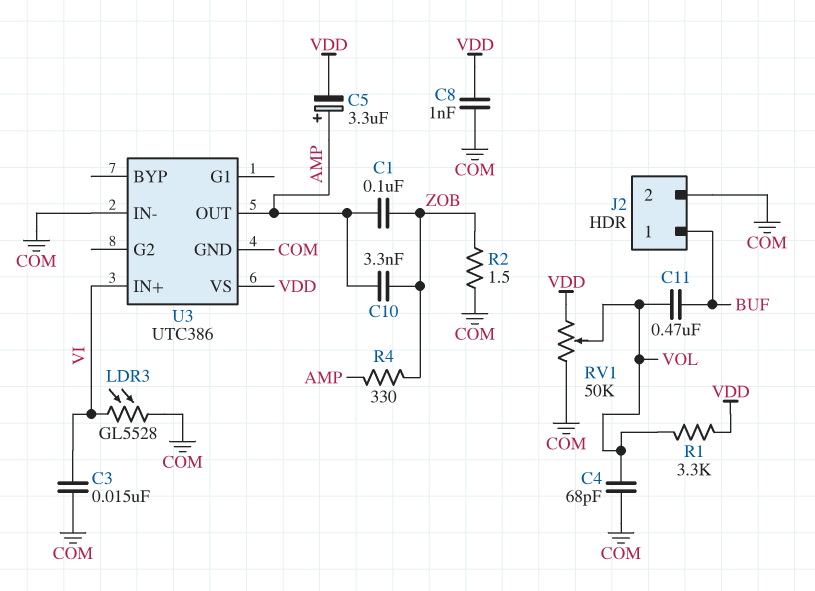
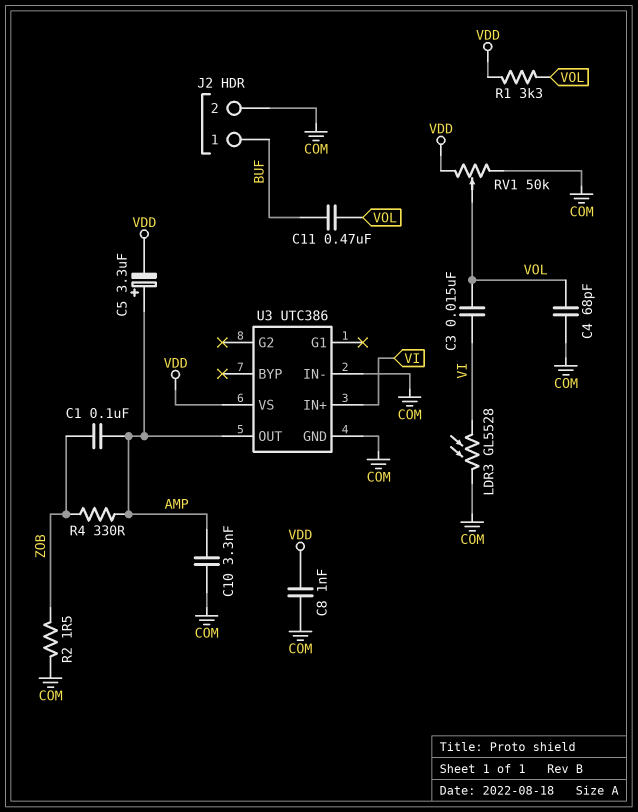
C3: 15nF (COM, VI) -> 15nF (VI, VOL)
C10: 3.3nF (AMP, ZOB) -> 3.3nF (AMP, COM)

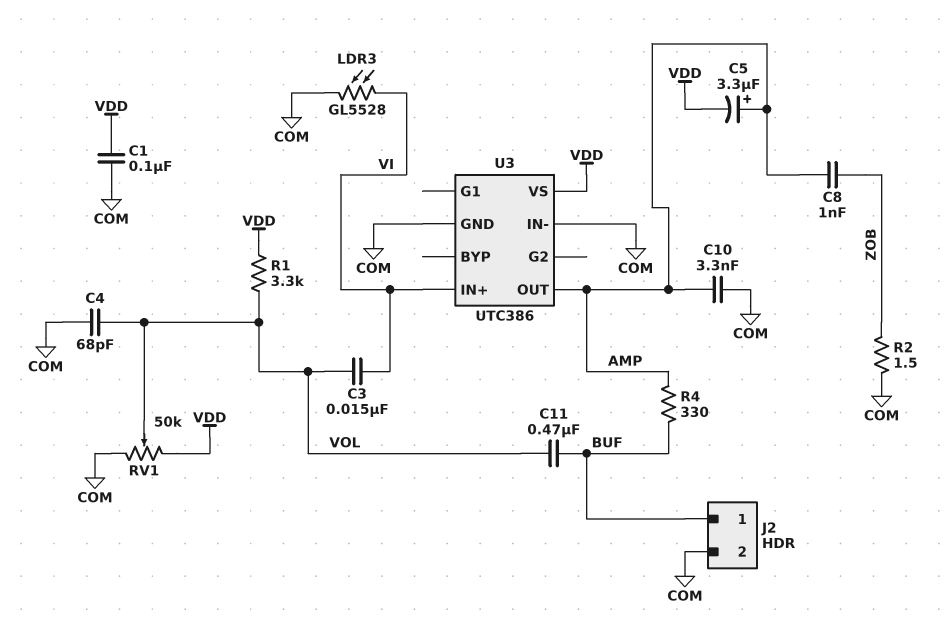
C1: 100nF (AMP, ZOB) -> 100nF (COM, VDD)
C8: 1nF (COM, VDD) -> 1nF (AMP, ZOB)
R4: 330 (AMP, ZOB) -> 330 (AMP, BUF)

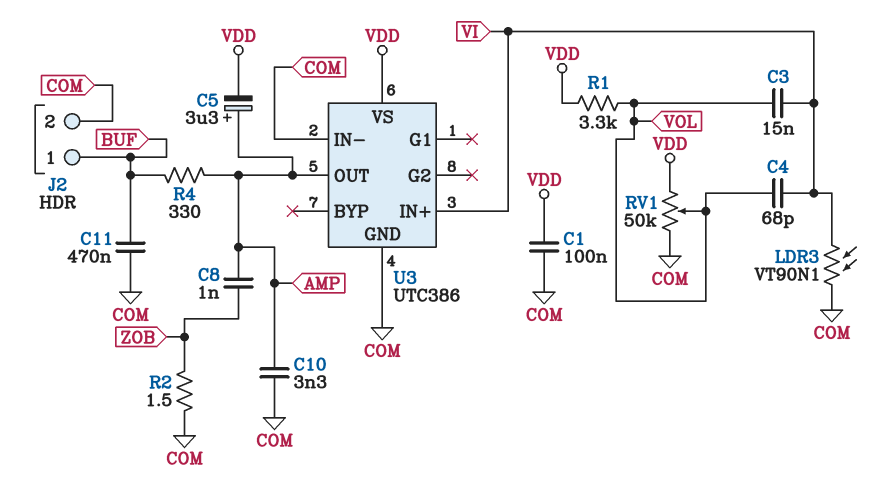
C4: 68pF (COM, VOL) -> 68pF (VI, VOL)
C11: 470nF (BUF, VOL) -> 470nF (BUF, COM)
LDR3: GL5528 (COM, VI) -> VT90N1 (COM, VI)

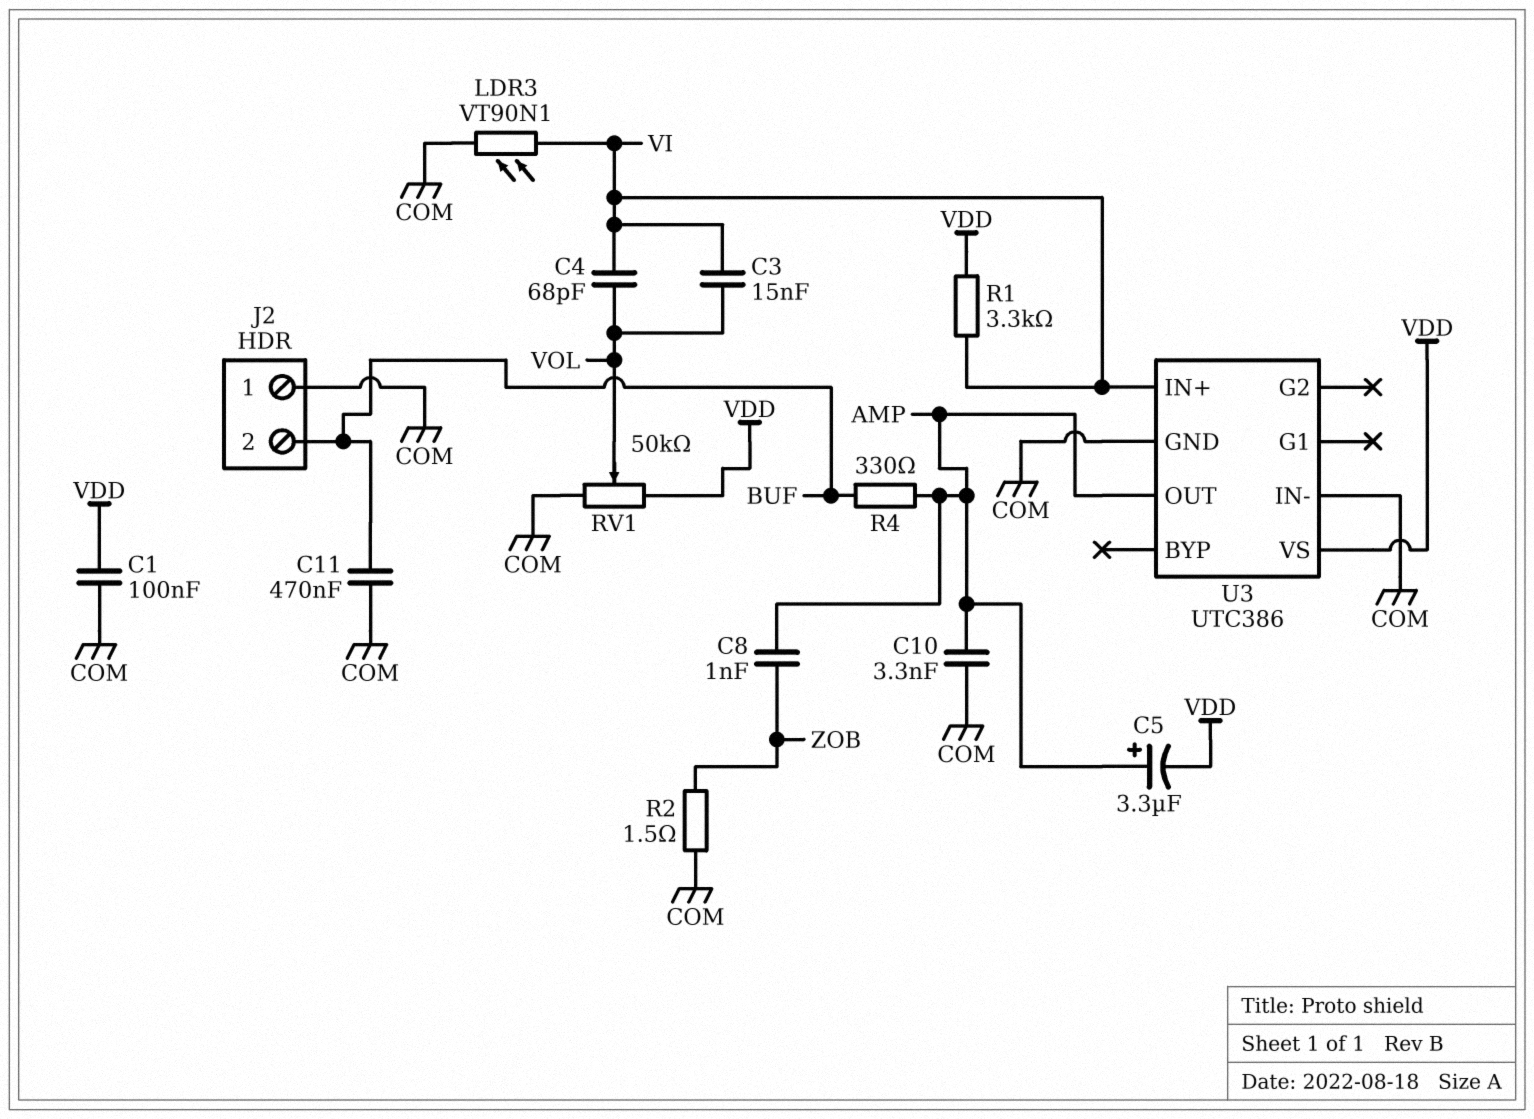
J2 pin 1: BUF -> COM
J2 pin 2: COM -> BUF
R1: 3.3k (VDD, VOL) -> 3.3k (VDD, VI)

